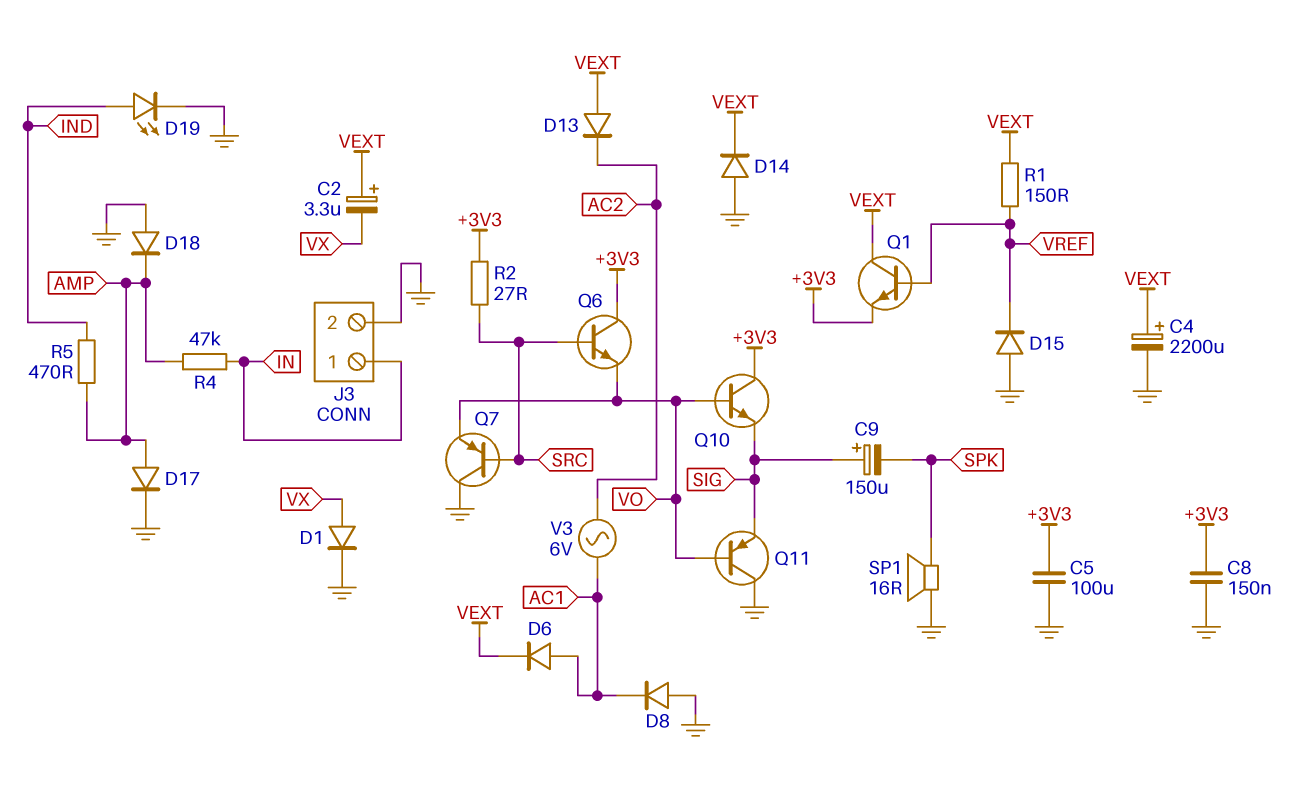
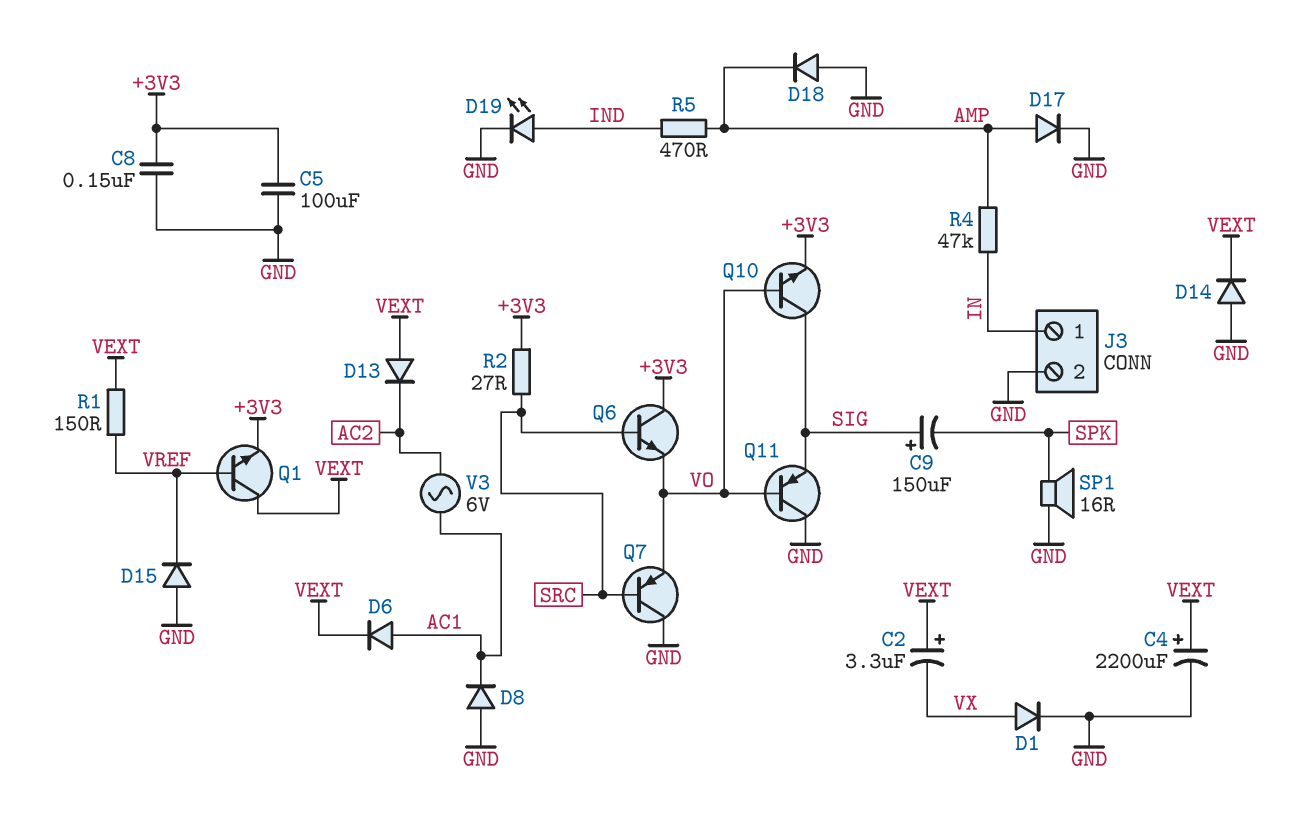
Q10: NPN (B VO, C +3V3, E SIG) -> NPN (B VO, C SIG, E +3V3)

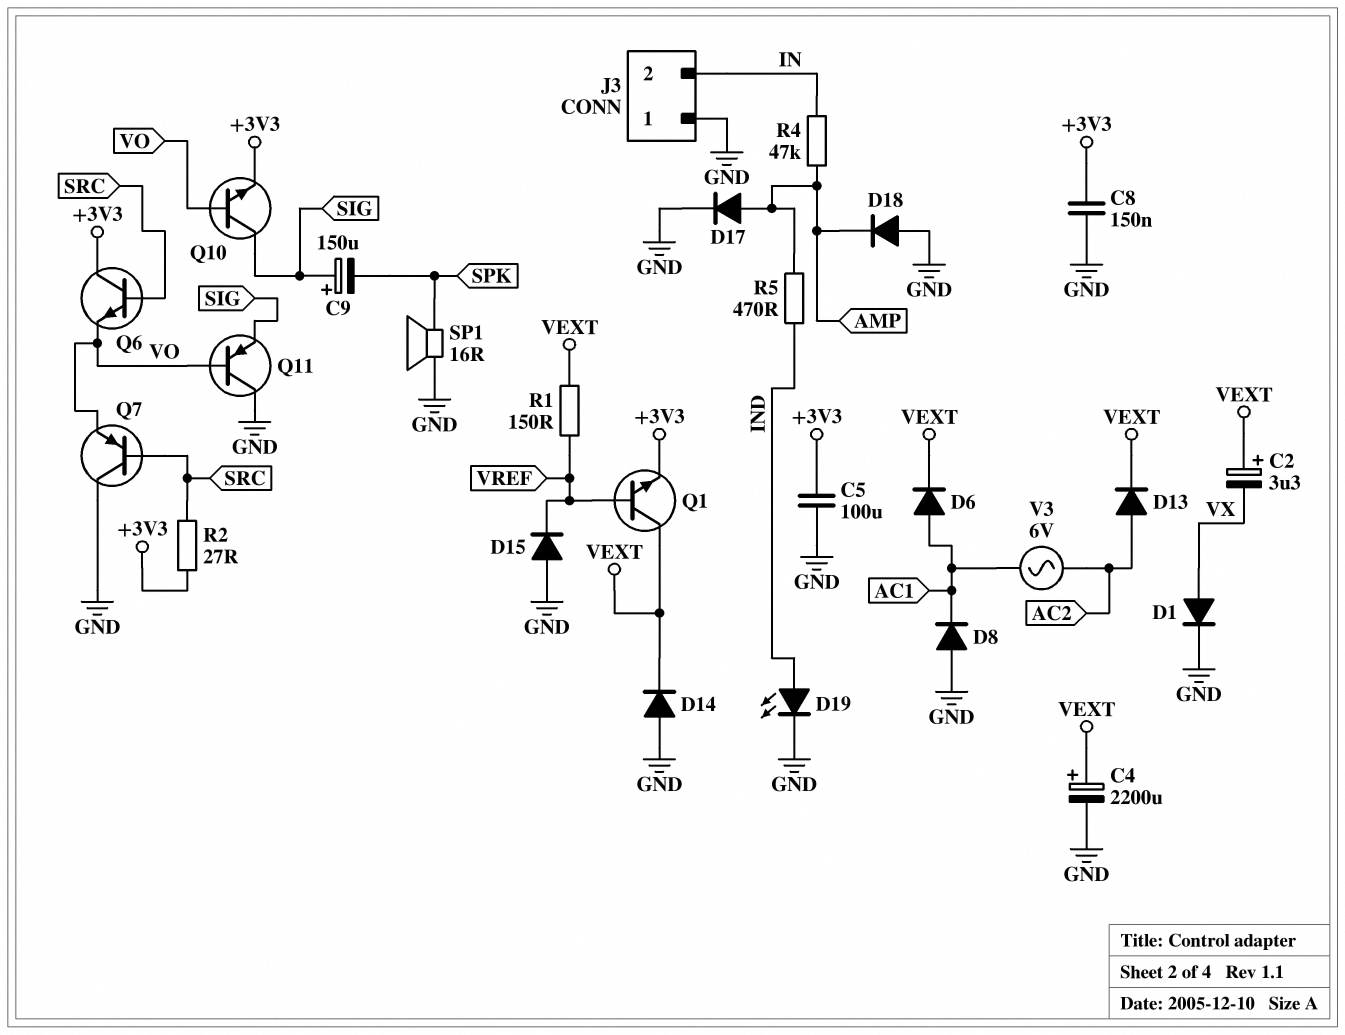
D13: diode (A VEXT, K AC2) -> diode (A AC2, K VEXT)
J3 pin 1: IN -> GND
J3 pin 2: GND -> IN

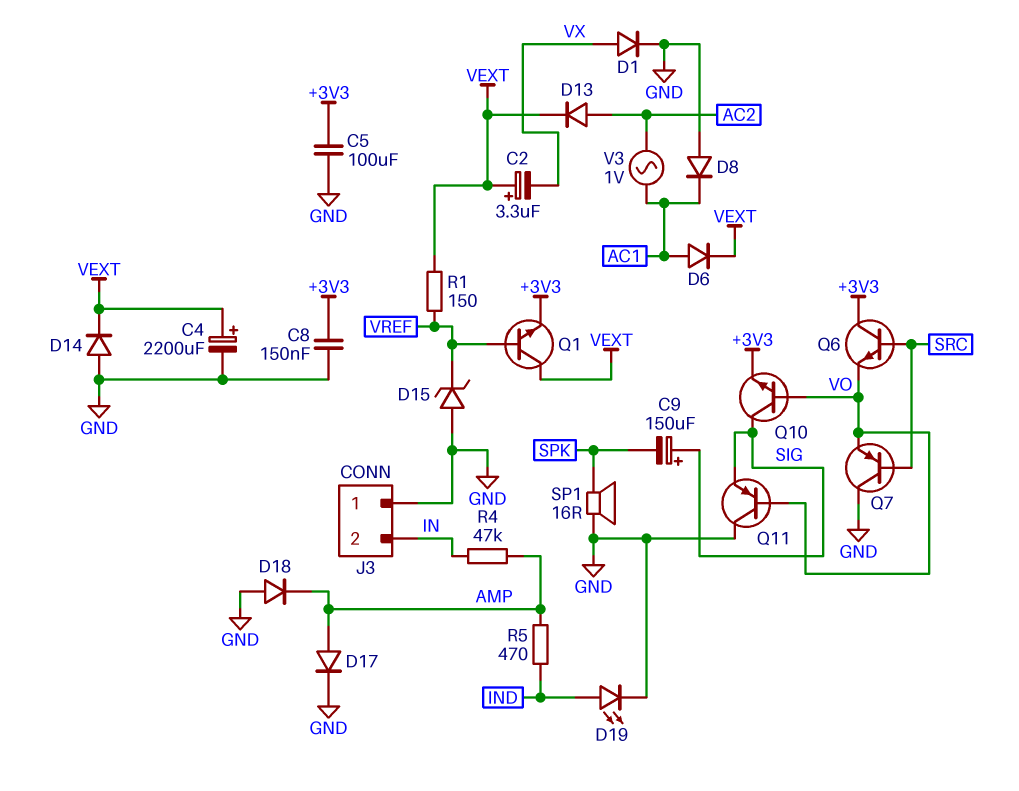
D15: diode (A GND, K VREF) -> zener (A GND, K VREF)
R2: 27 (+3V3, SRC) -> none
V3: AC 6V (AC1, AC2) -> AC 1V (AC1, AC2)

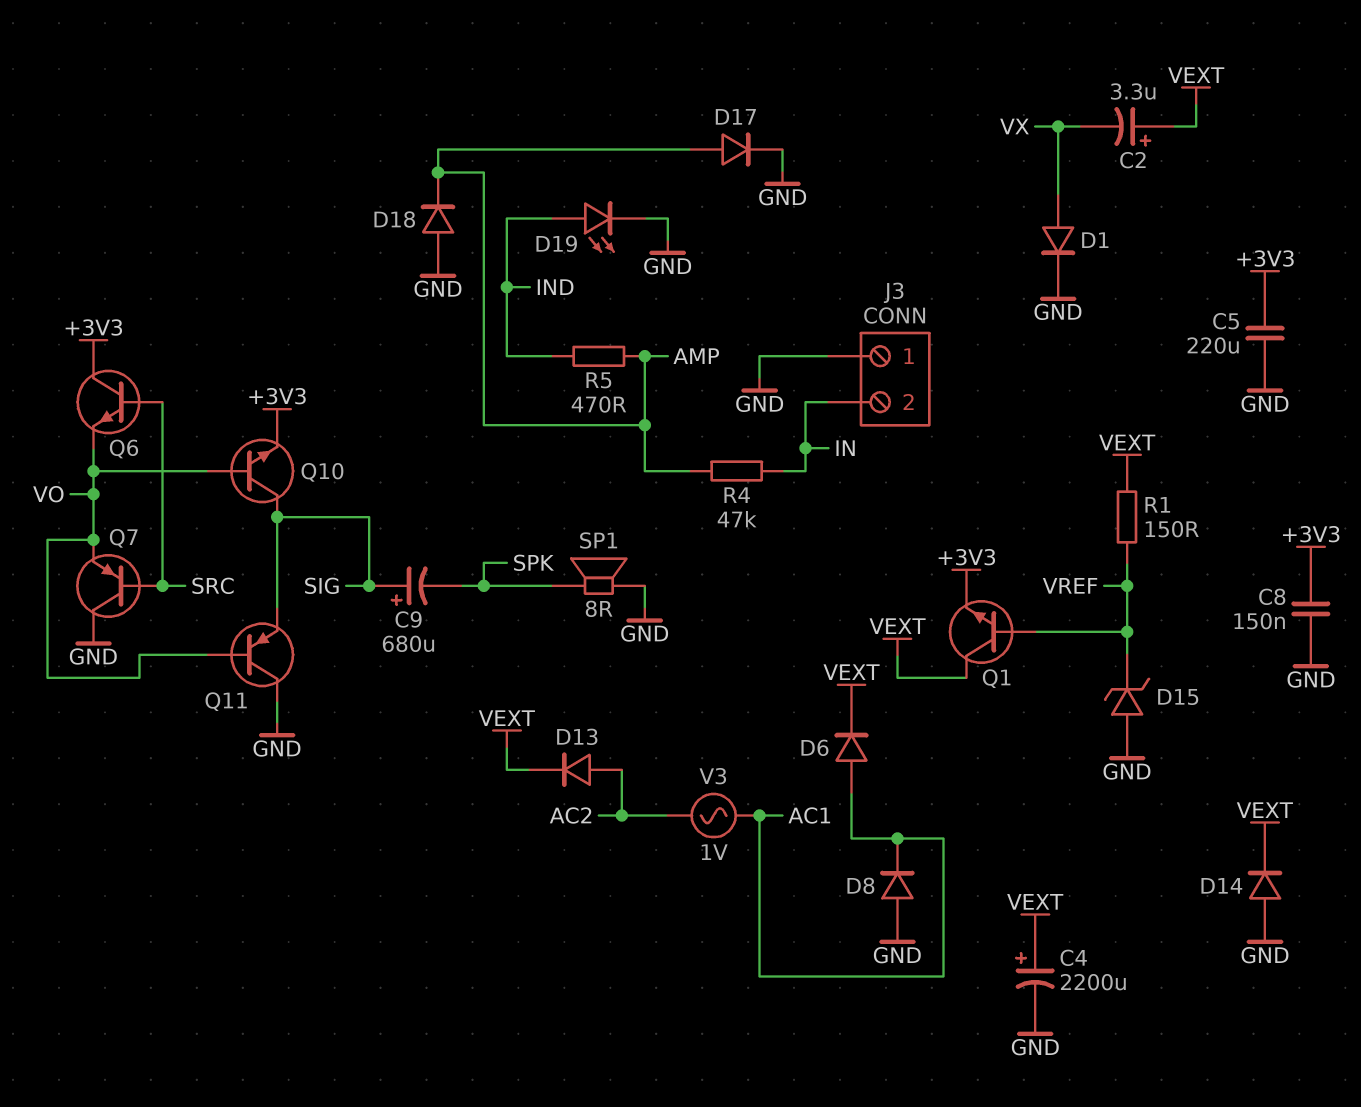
C5: 100uF (+3V3, GND) -> 220uF (+3V3, GND)
C9: 150uF (plus SIG, minus SPK) -> 680uF (plus SIG, minus SPK)
SP1: speaker 16R (GND, SPK) -> speaker 8R (GND, SPK)

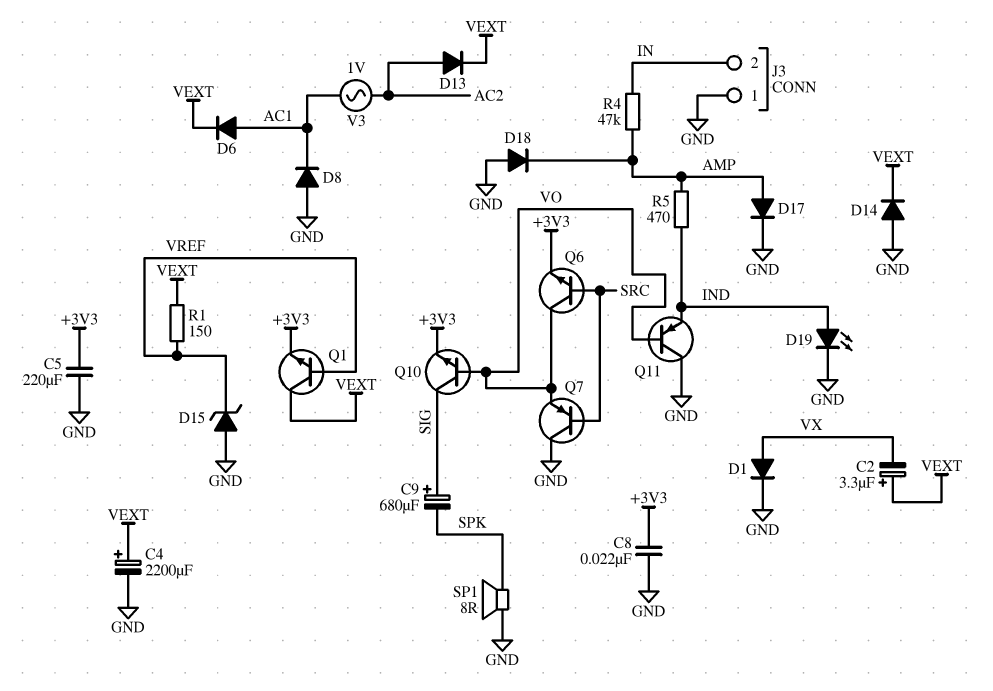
C8: 150nF (+3V3, GND) -> 22nF (+3V3, GND)
Q6: NPN (B SRC, C +3V3, E VO) -> NPN (B SRC, C VO, E +3V3)
Q11: PNP (B VO, C GND, E SIG) -> PNP (B VO, C GND, E IND)

